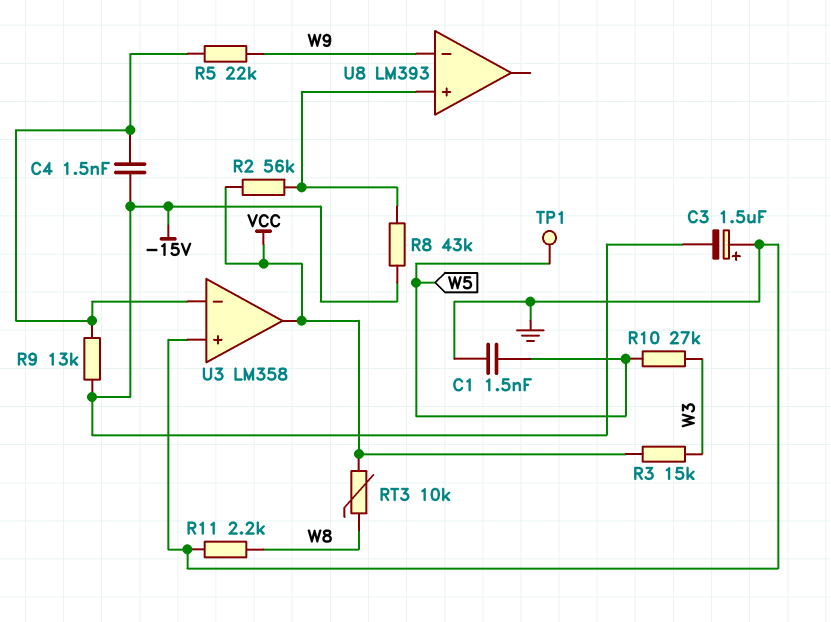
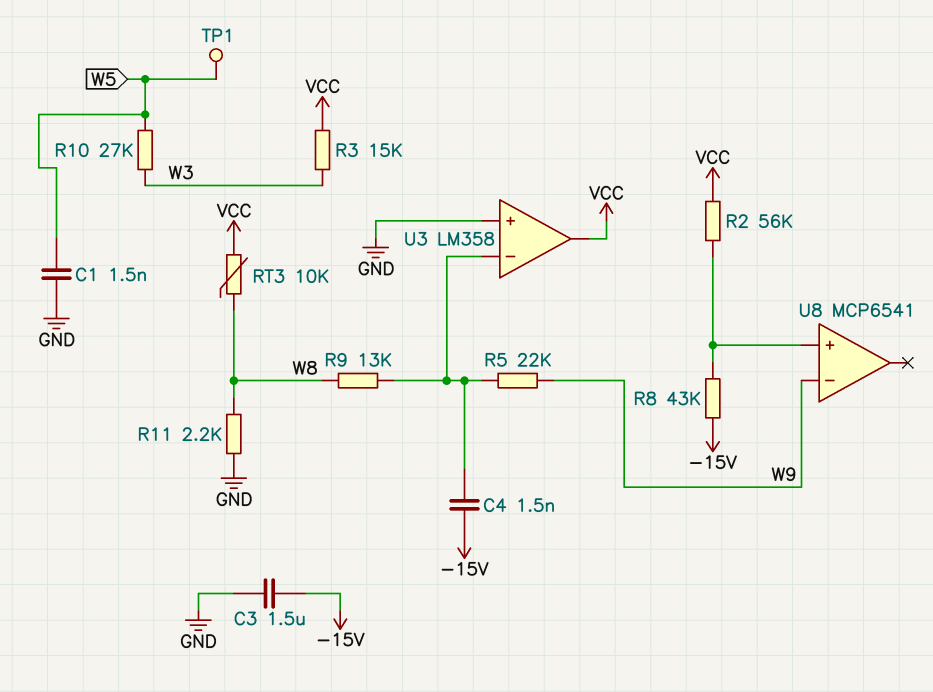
C3: 1.5uF (plus GND, minus -15V) -> 1.5uF (-15V, GND)
R9: 13k (-15V, U3/in-) -> 13k (U3/in-, W8)
U8: LM393 -> MCP6541

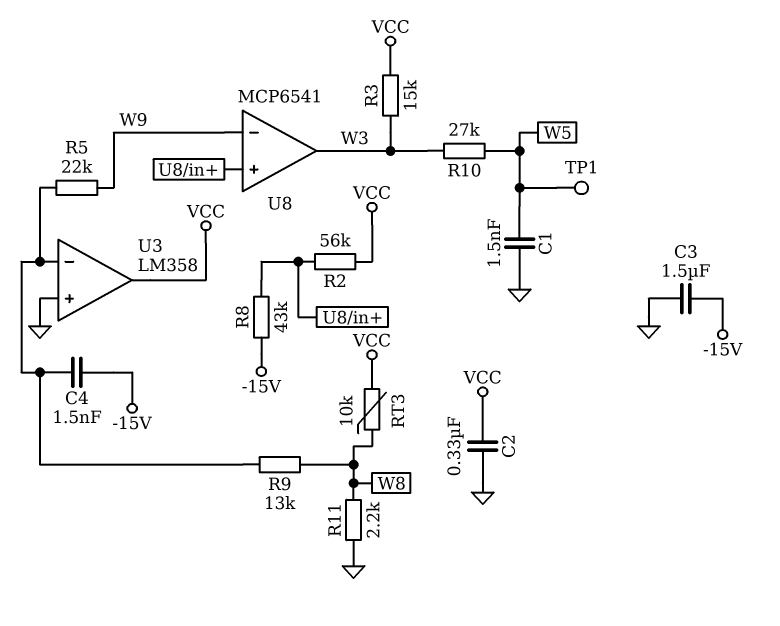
C2: none -> 330nF (GND, VCC)
U8 pin out: none -> W3

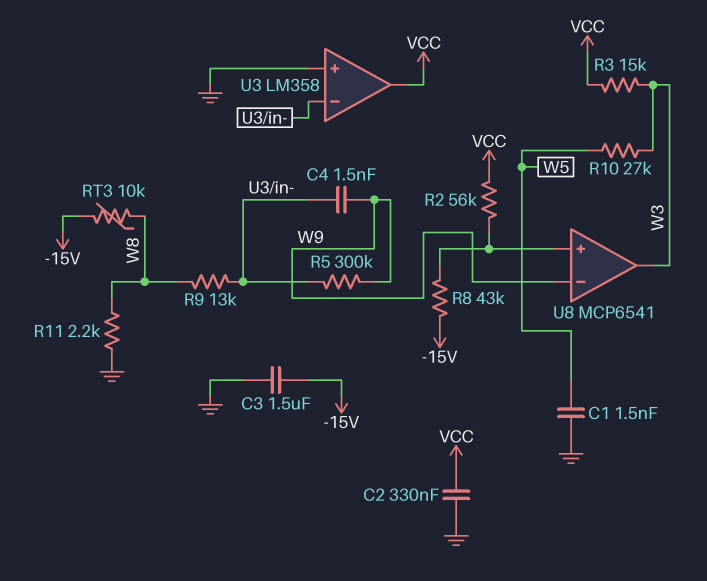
C4: 1.5nF (-15V, U3/in-) -> 1.5nF (U3/in-, W9)
R5: 22k (U3/in-, W9) -> 300k (U3/in-, W9)
RT3: 10k (VCC, W8) -> 10k (-15V, W8)
TP1: test point (W5) -> none

